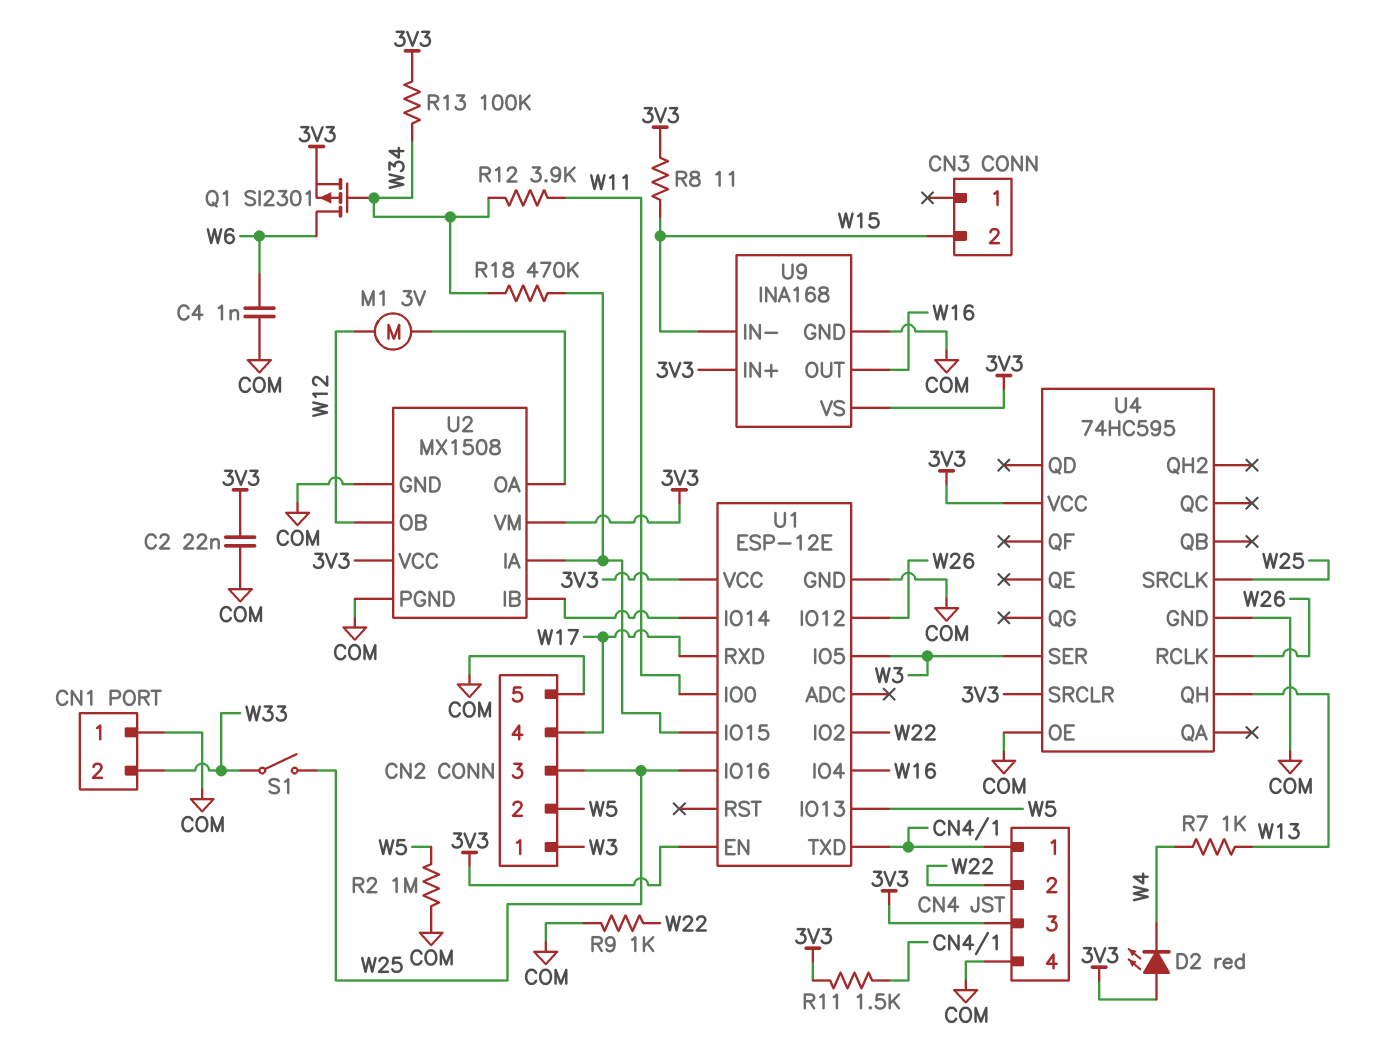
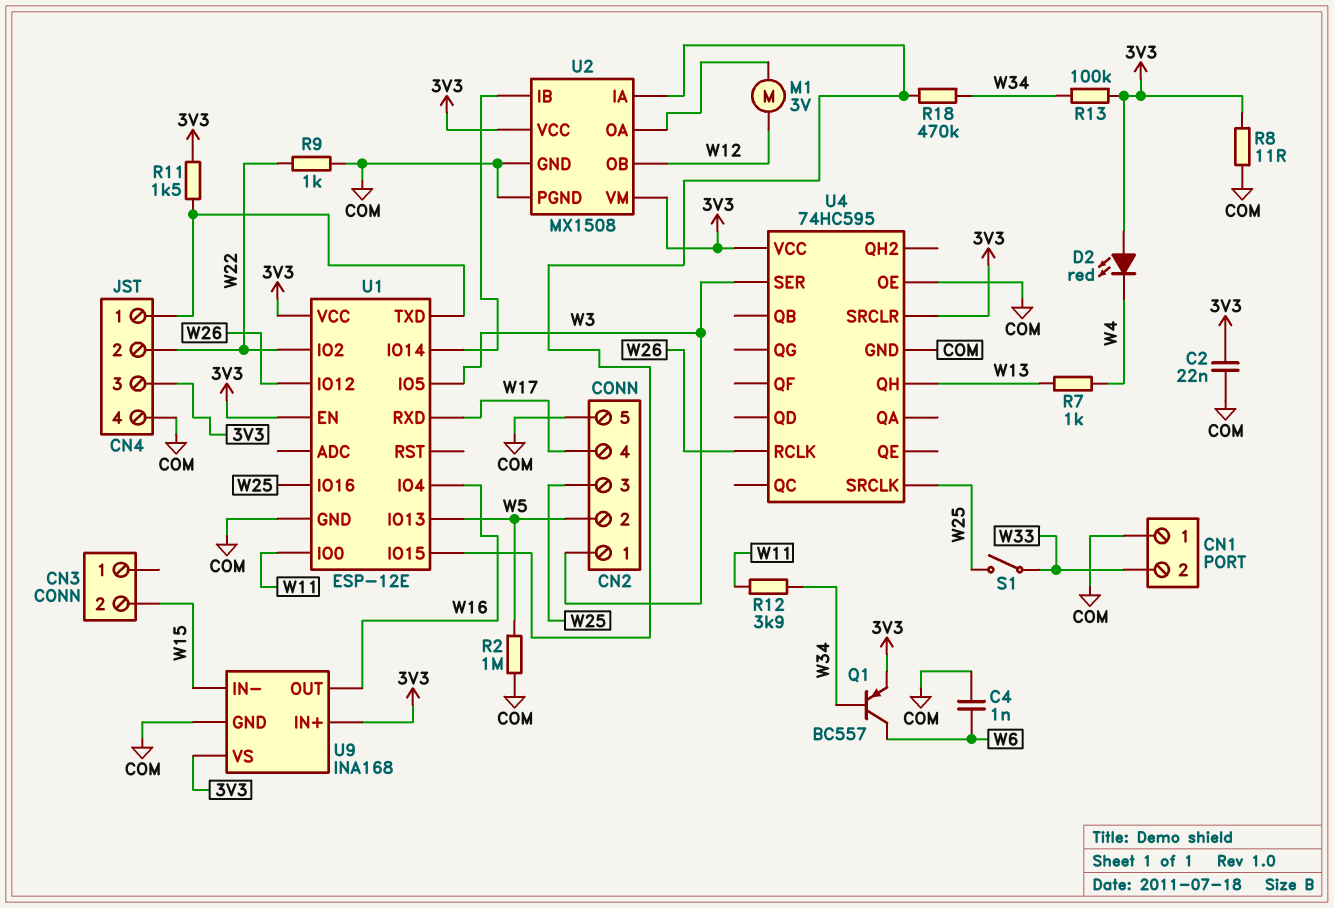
Q1: PMOS SI2301 (G W34, D W6, S 3V3) -> PNP BC557 (B W34, C W6, E 3V3)
R8: 11 (3V3, W15) -> 11 (3V3, COM)

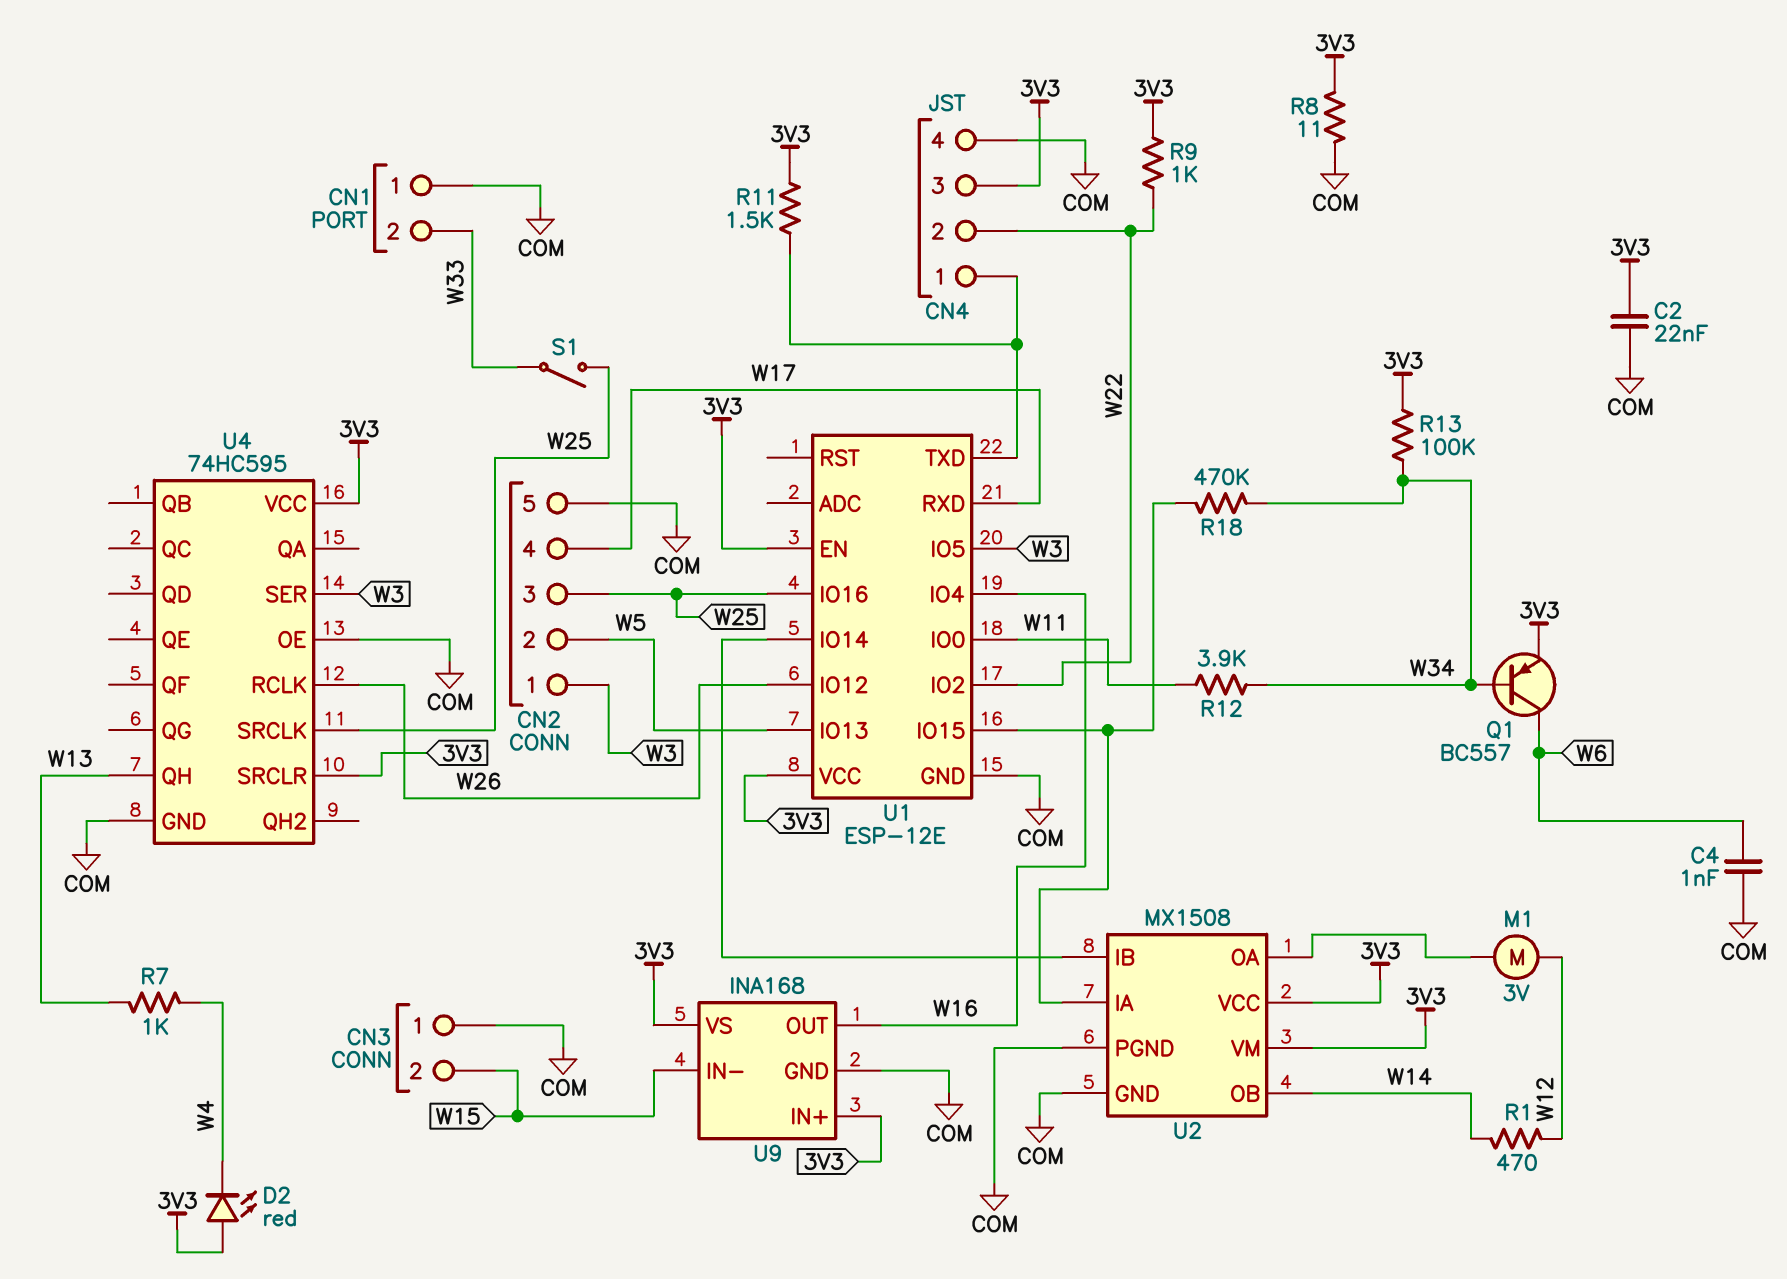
CN3 pin 1: none -> COM
R1: none -> 470 (W12, W14)
R2: 1M (COM, W5) -> none
R9: 1k (COM, W22) -> 1k (3V3, W22)
U2 pin OB: W12 -> W14

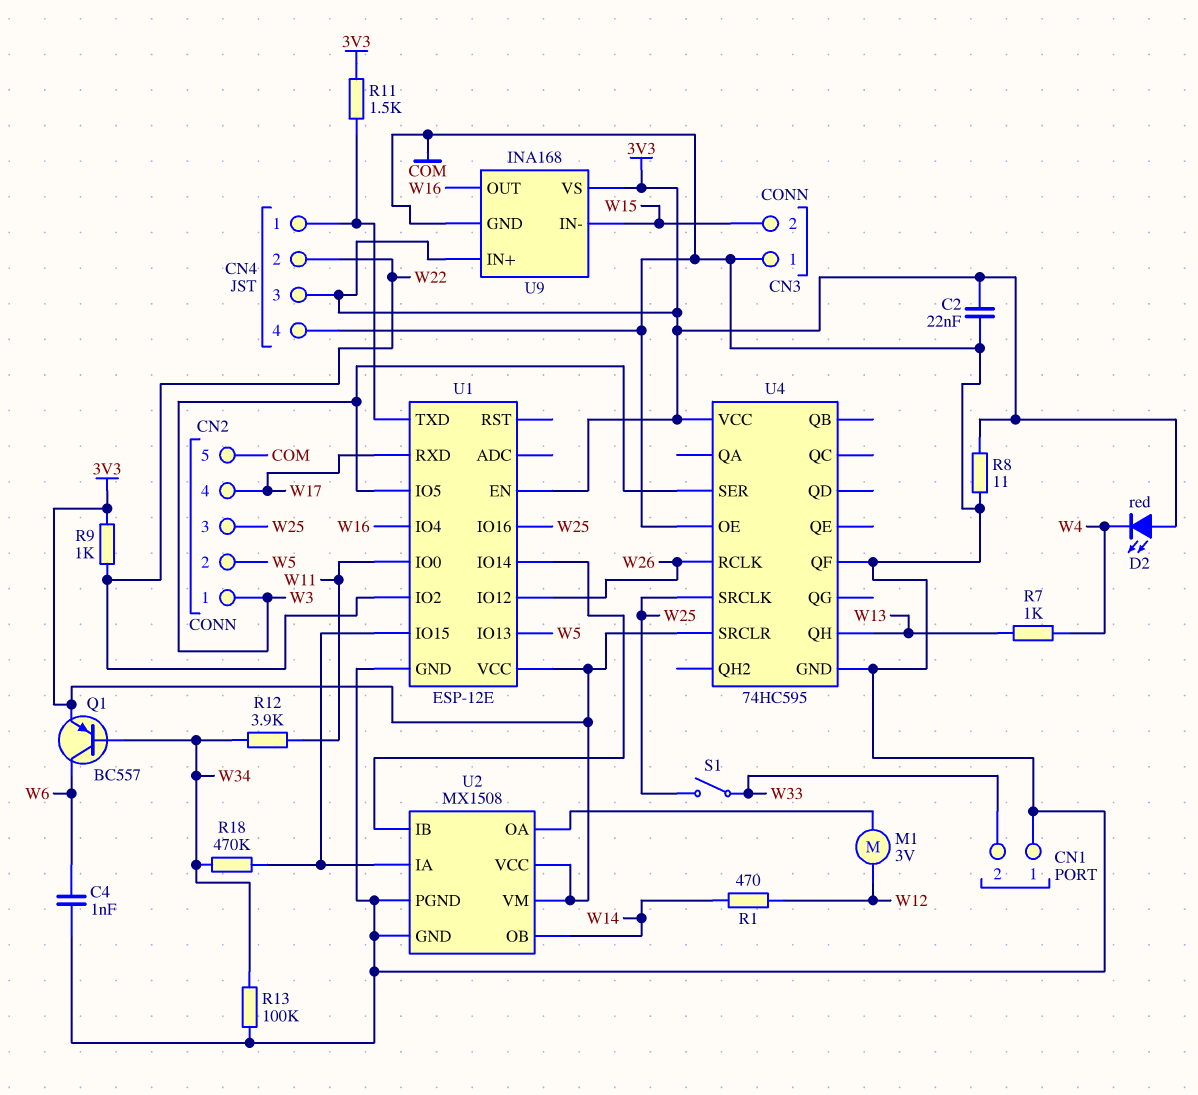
R13: 100k (3V3, W34) -> 100k (COM, W34)
U4 pin QF: none -> COM

